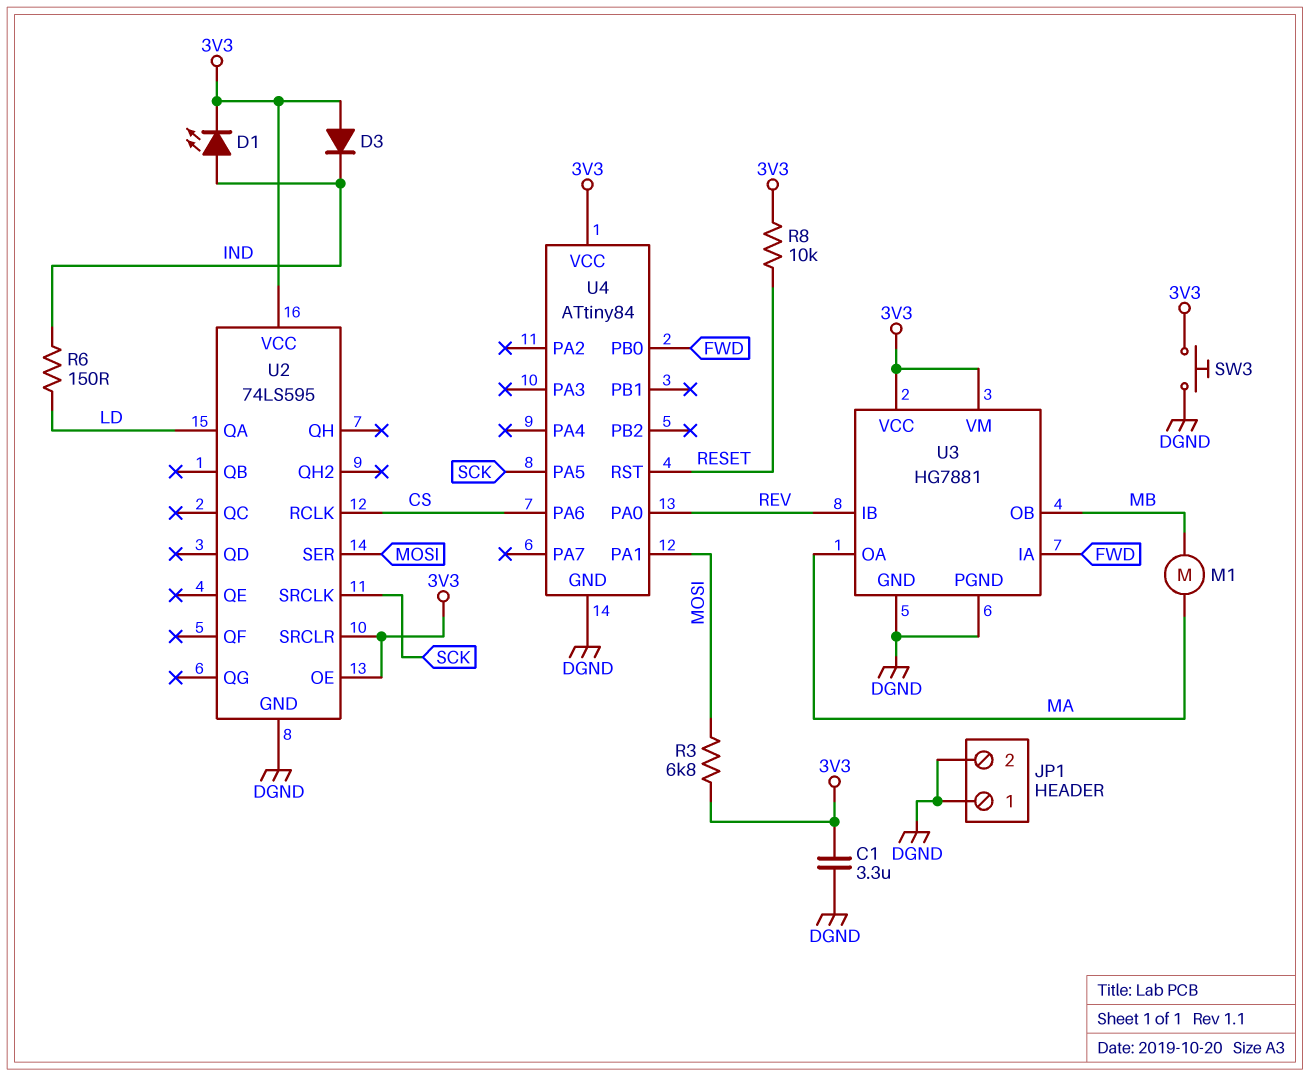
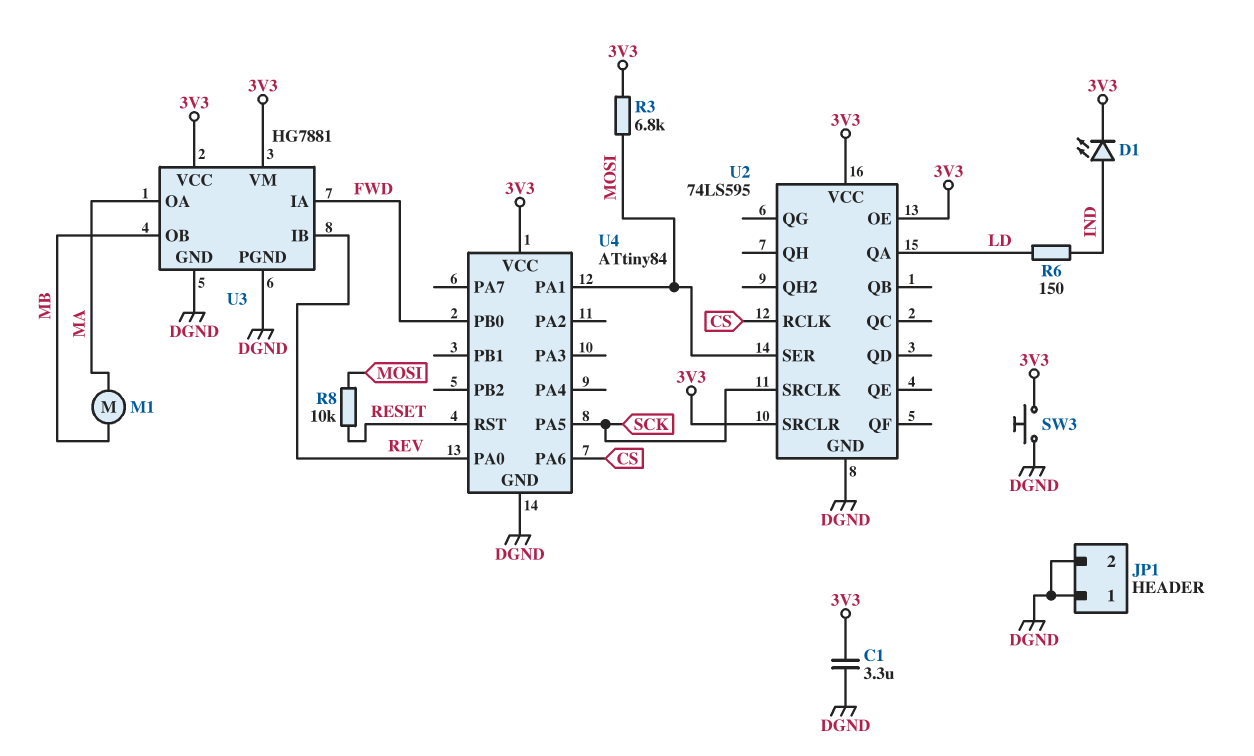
D3: diode (A 3V3, K IND) -> none
R8: 10k (3V3, RESET) -> 10k (MOSI, RESET)

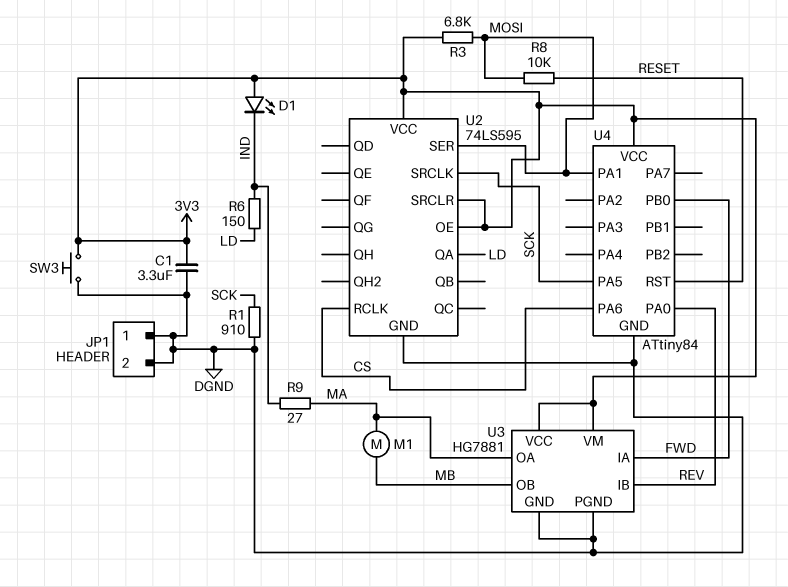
D1: LED (A IND, K 3V3) -> LED (A 3V3, K IND)
R1: none -> 910 (DGND, SCK)
R9: none -> 27 (IND, MA)

